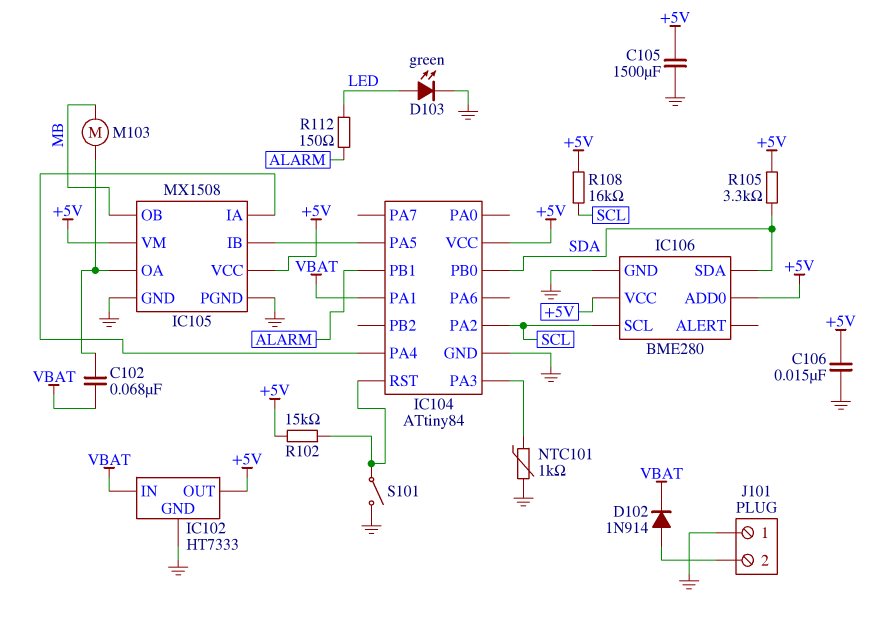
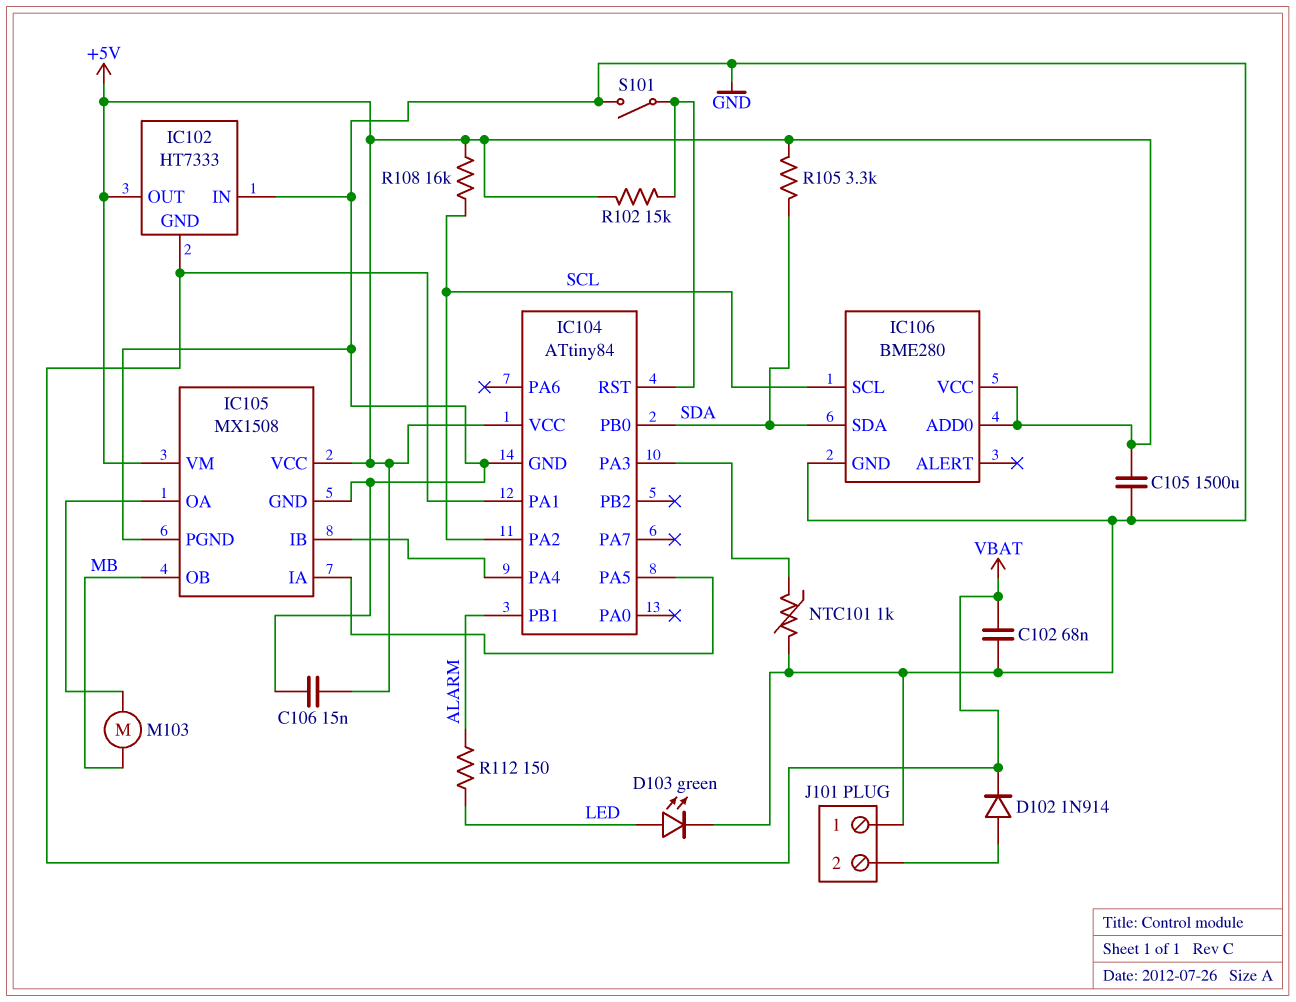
C102: 68nF (IC105/OA, VBAT) -> 68nF (GND, VBAT)
IC102 pin GND: GND -> VBAT
IC102 pin IN: VBAT -> GND
IC105 pin IA: IC104/PA4 -> IC104/PA5
IC105 pin IB: IC104/PA5 -> IC104/PA4

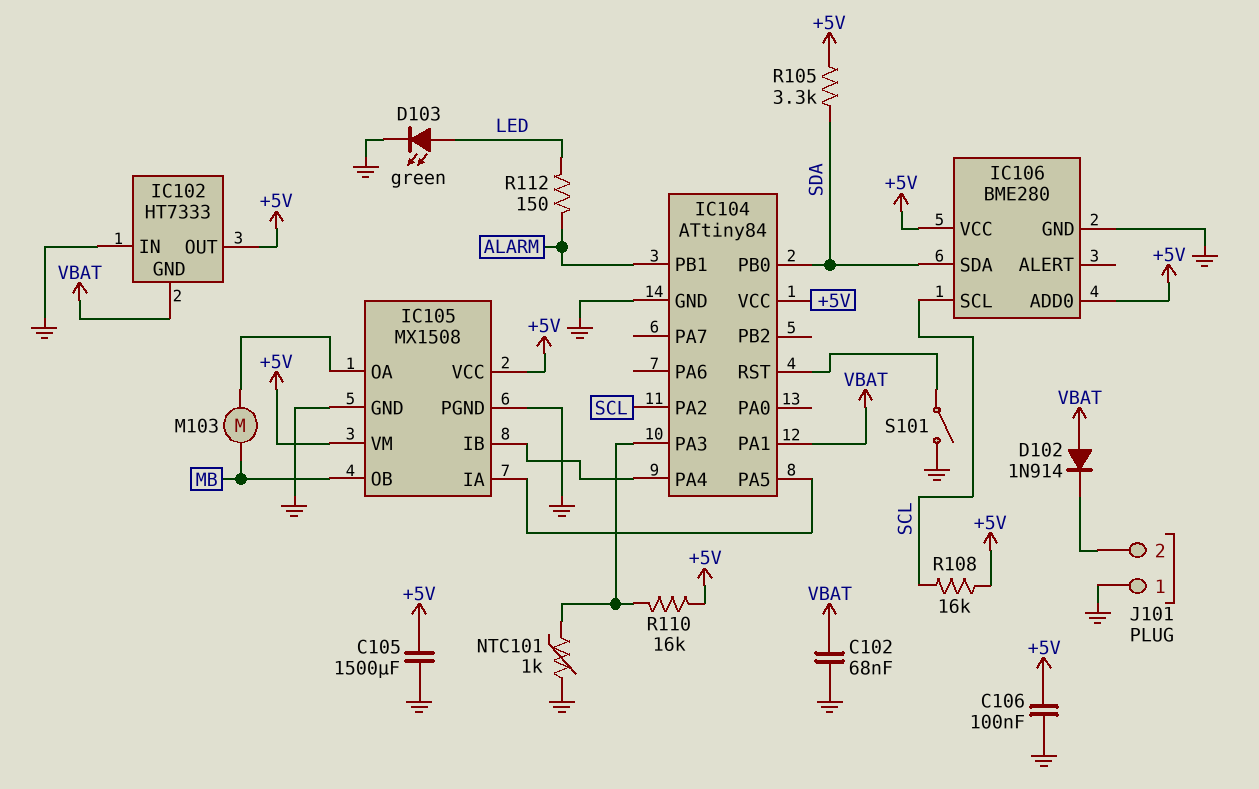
C106: 15nF (+5V, GND) -> 100nF (+5V, GND)
D102: diode 1N914 (A J101/2, K VBAT) -> diode 1N914 (A VBAT, K J101/2)
R102: 15k (+5V, IC104/RST) -> none
R110: none -> 16k (+5V, IC104/PA3)

